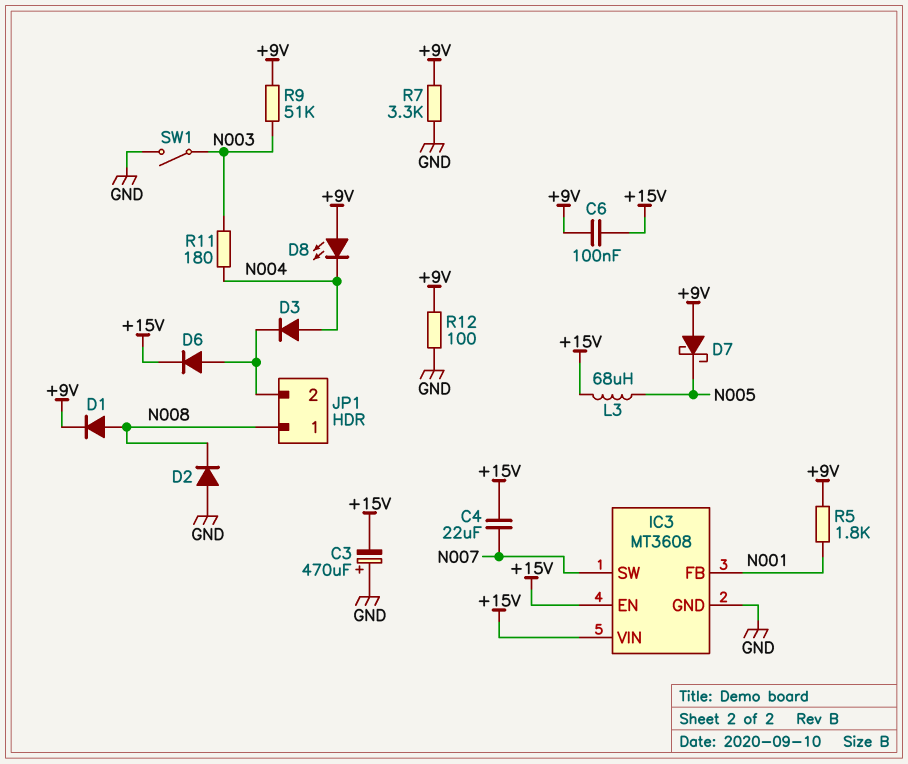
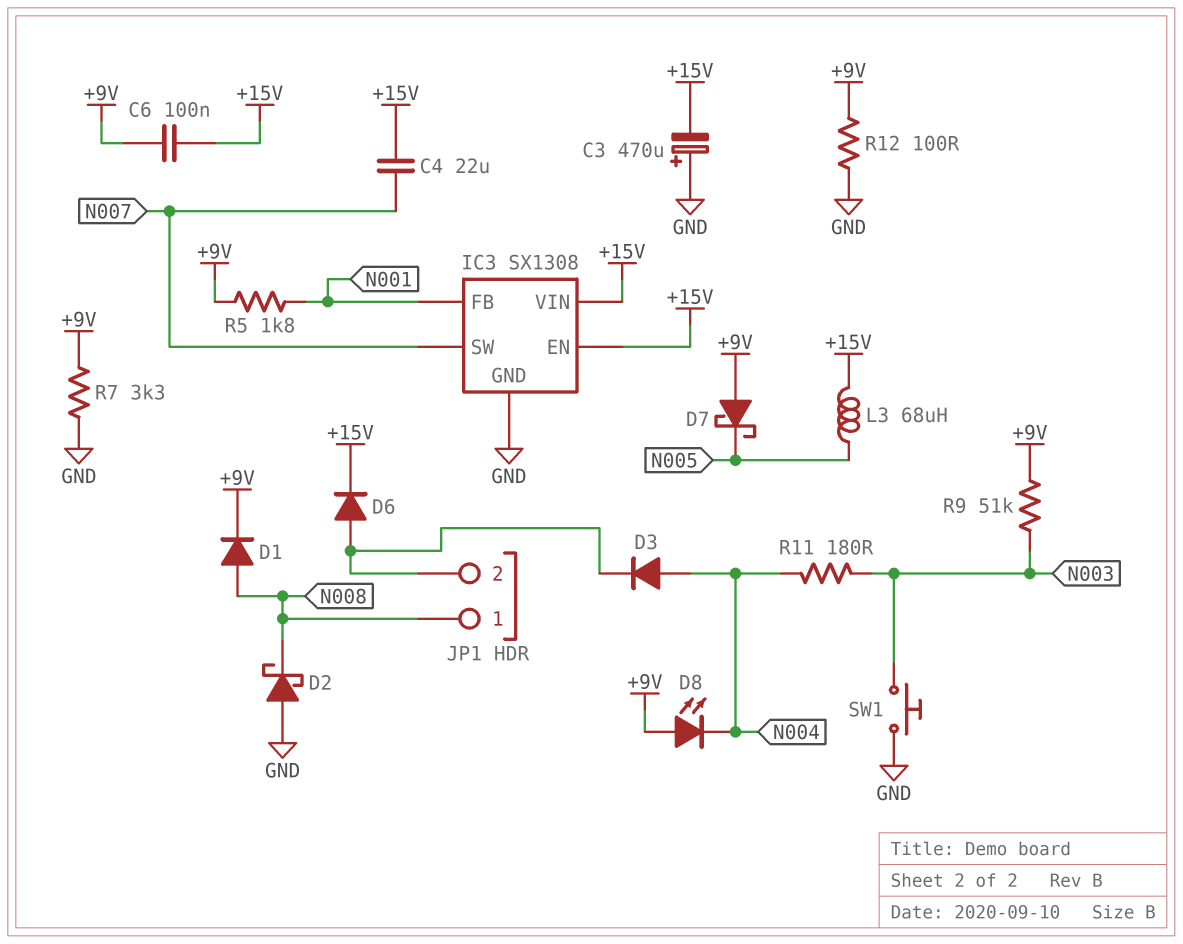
D2: diode (A GND, K N008) -> schottky (A GND, K N008)
IC3: MT3608 -> SX1308
SW1: switch (GND, N003) -> button (GND, N003)

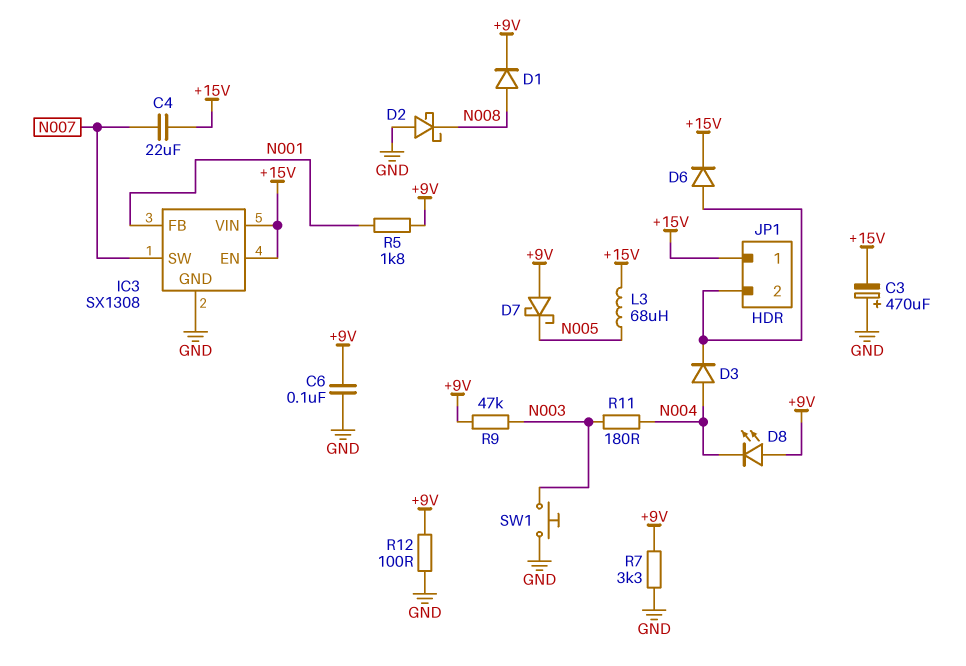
C6: 100nF (+9V, +15V) -> 100nF (+9V, GND)
JP1 pin 1: N008 -> +15V
R9: 51k (+9V, N003) -> 47k (+9V, N003)

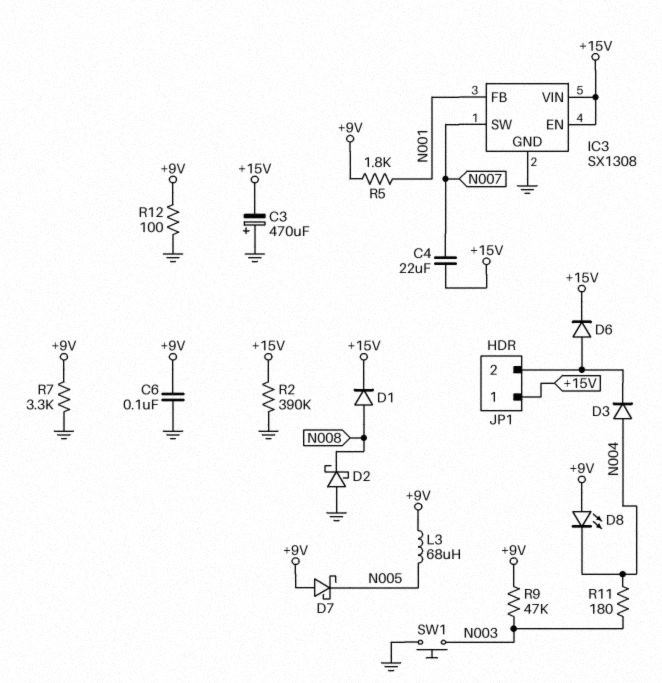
D1: diode (A N008, K +9V) -> diode (A N008, K +15V)
L3: 68uH (+15V, N005) -> 68uH (+9V, N005)
R2: none -> 390k (+15V, GND)

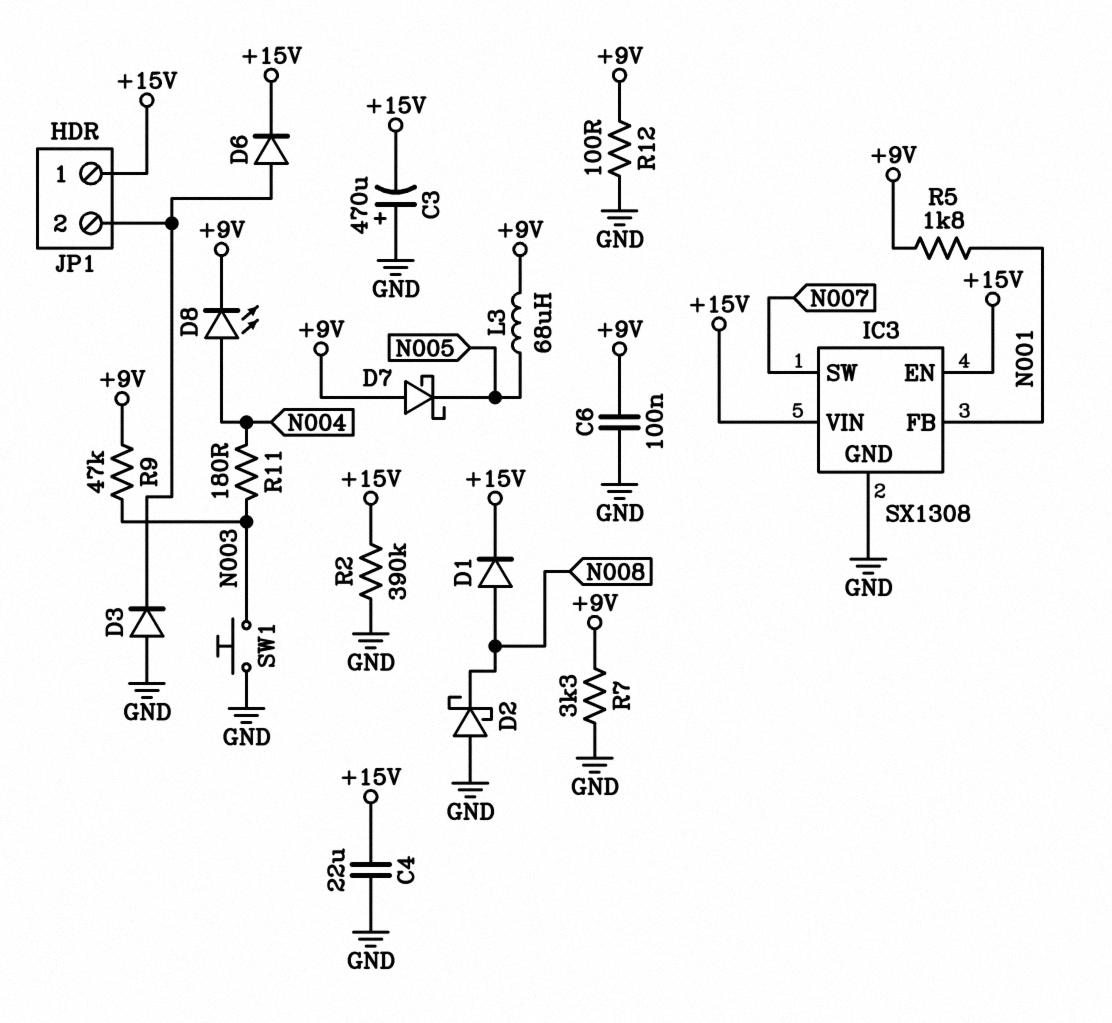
C4: 22uF (+15V, N007) -> 22uF (+15V, GND)
D3: diode (A N004, K JP1/2) -> diode (A GND, K JP1/2)
D8: LED (A +9V, K N004) -> LED (A N004, K +9V)

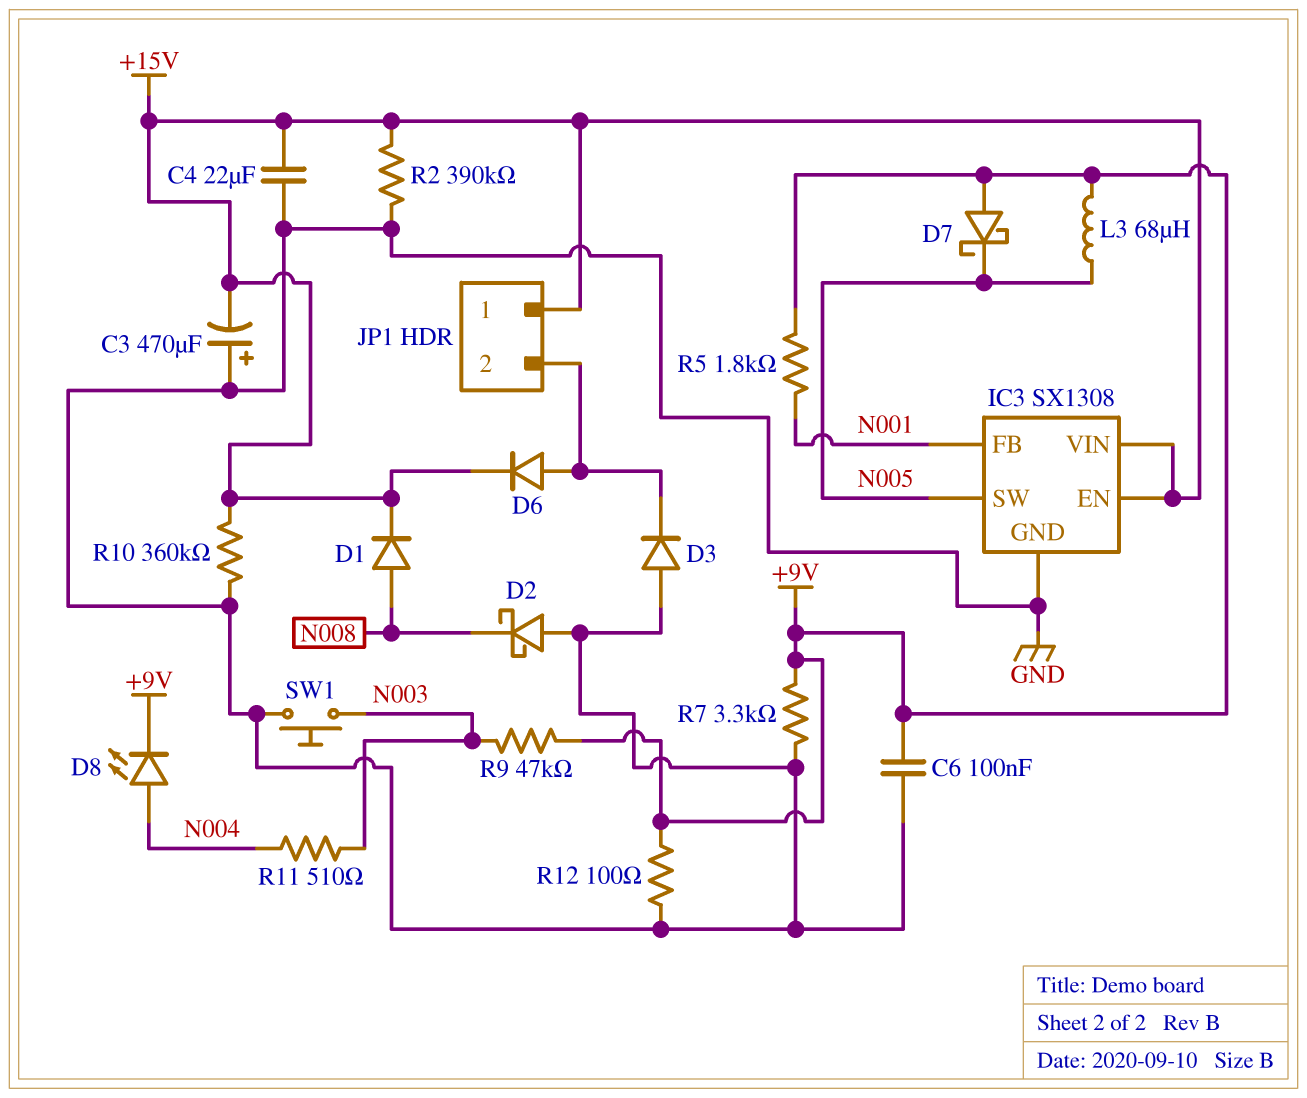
IC3 pin SW: N007 -> N005
R10: none -> 360k (+15V, GND)
R11: 180 (N003, N004) -> 510 (N003, N004)

